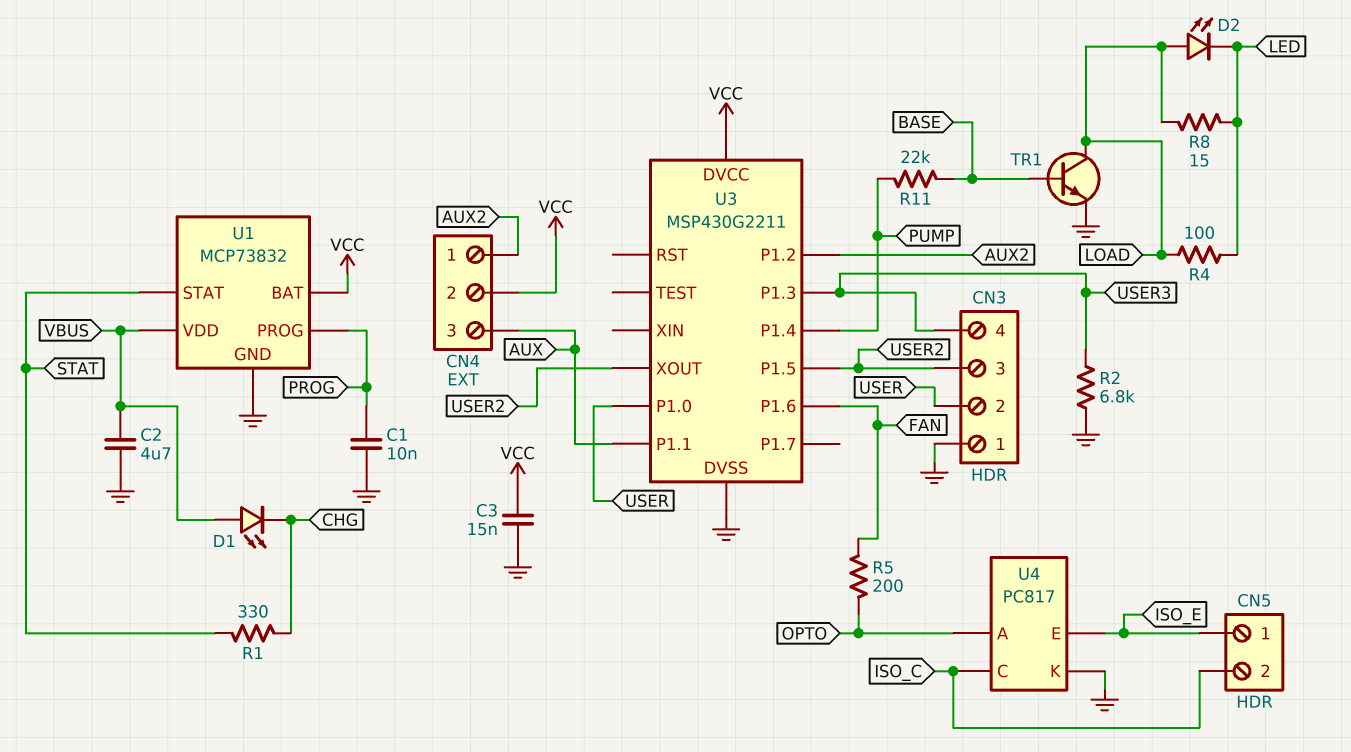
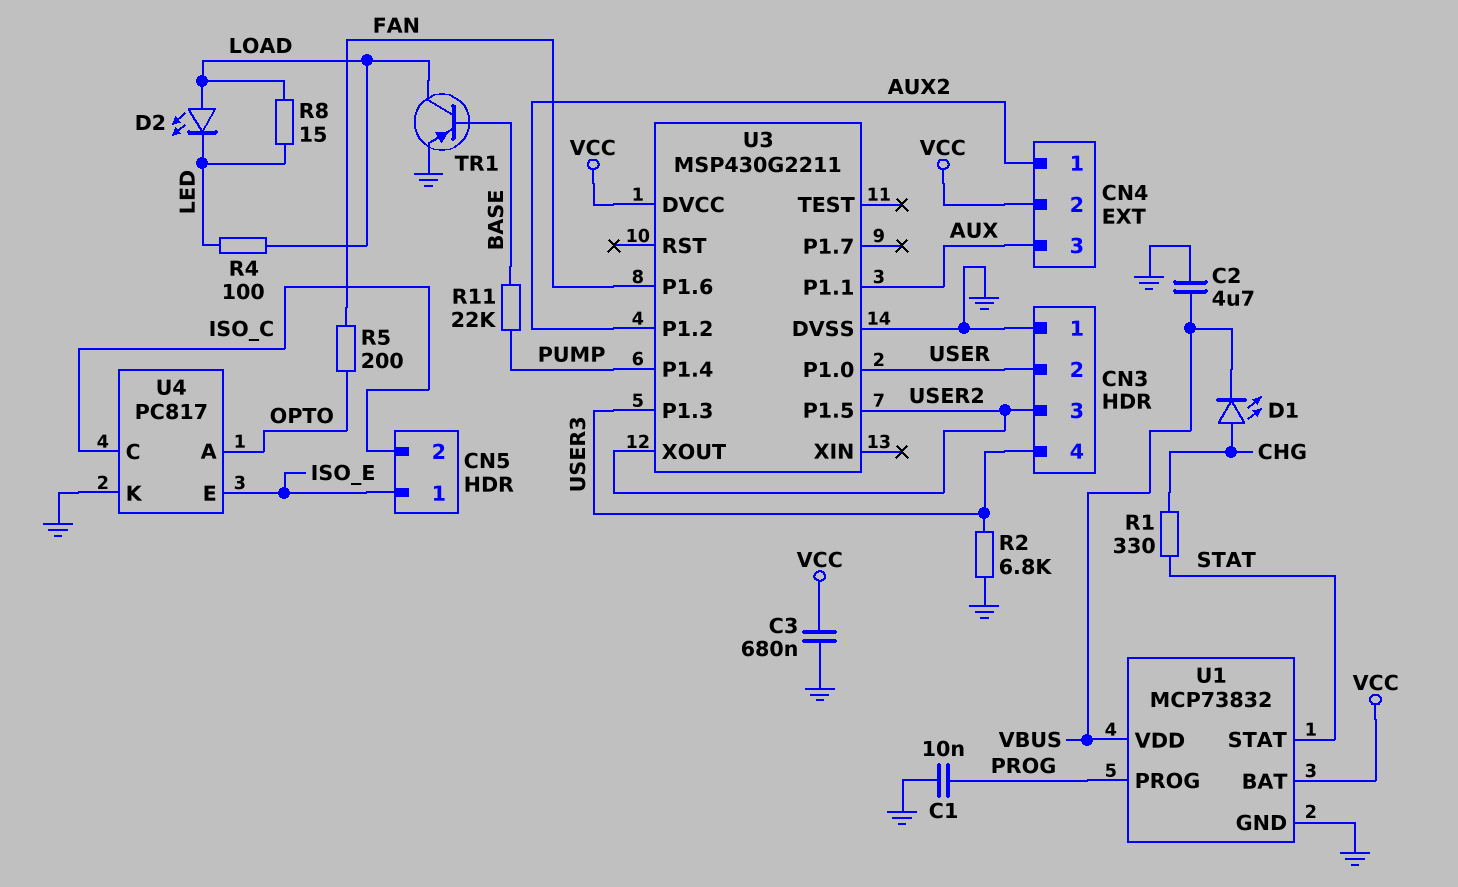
C3: 15nF (GND, VCC) -> 680nF (GND, VCC)
D1: LED (A VBUS, K CHG) -> LED (A CHG, K VBUS)
TR1: NPN (B BASE, C LOAD, E GND) -> PNP (B BASE, C LOAD, E GND)

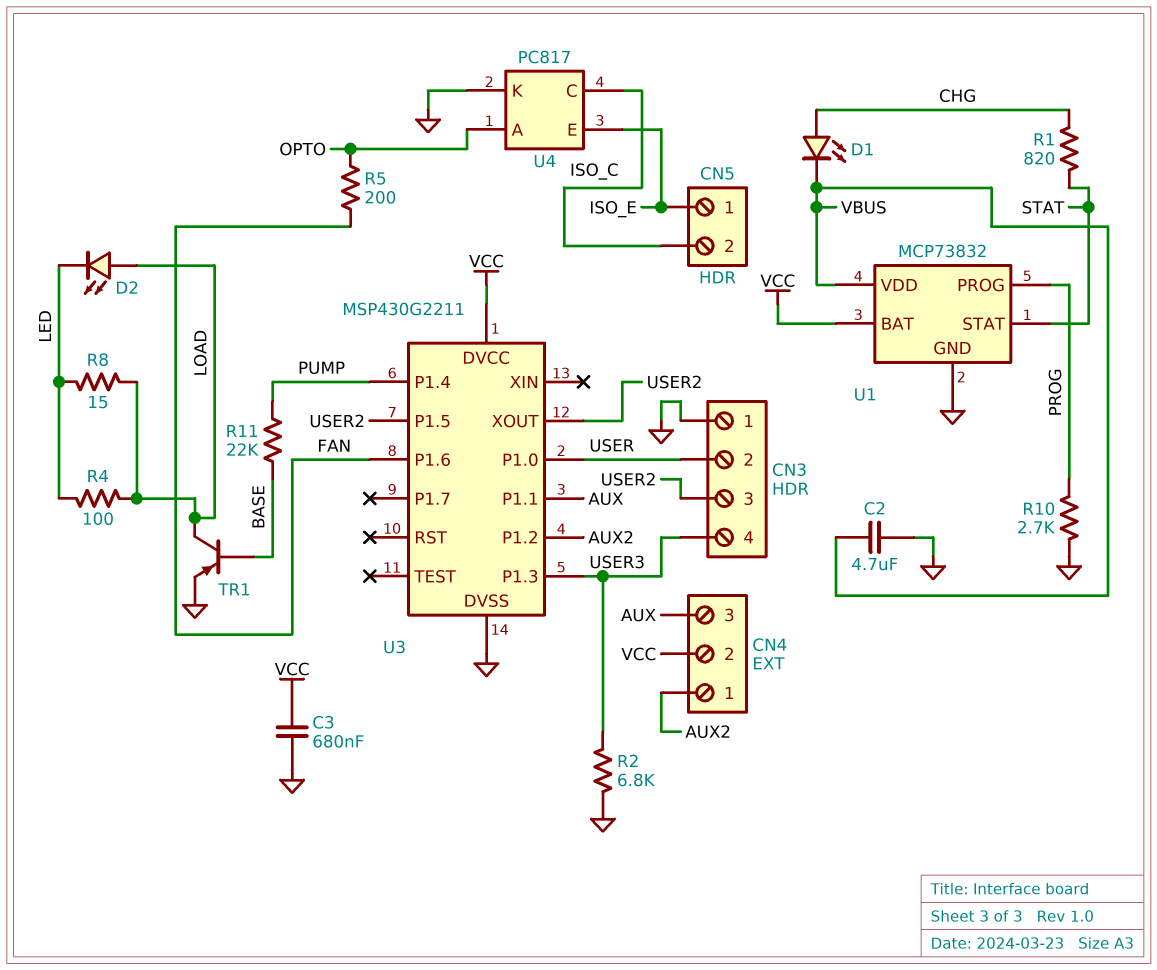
C1: 10nF (GND, PROG) -> none
R1: 330 (CHG, STAT) -> 820 (CHG, STAT)
R10: none -> 2.7k (GND, PROG)

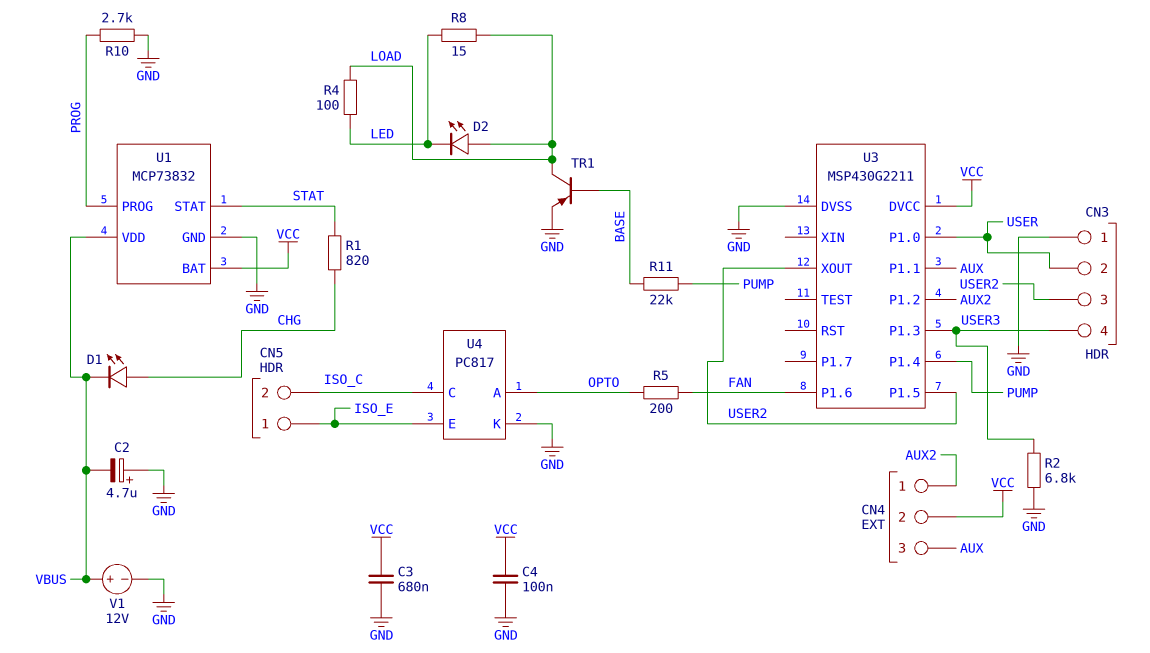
C2: 4.7uF (GND, VBUS) -> 4.7uF (plus GND, minus VBUS)
C4: none -> 100nF (GND, VCC)
V1: none -> 12V (plus VBUS, minus GND)

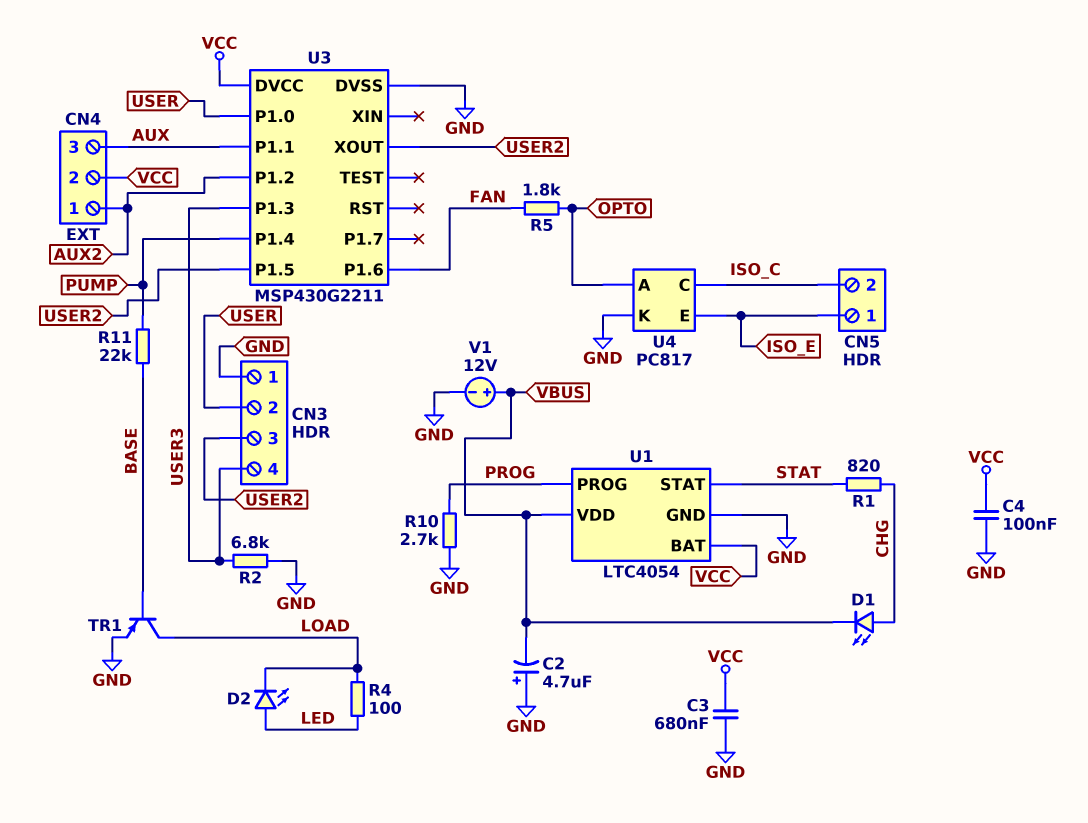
D2: LED (A LOAD, K LED) -> LED (A LED, K LOAD)
R5: 200 (FAN, OPTO) -> 1.8k (FAN, OPTO)
R8: 15 (LED, LOAD) -> none
U1: MCP73832 -> LTC4054

